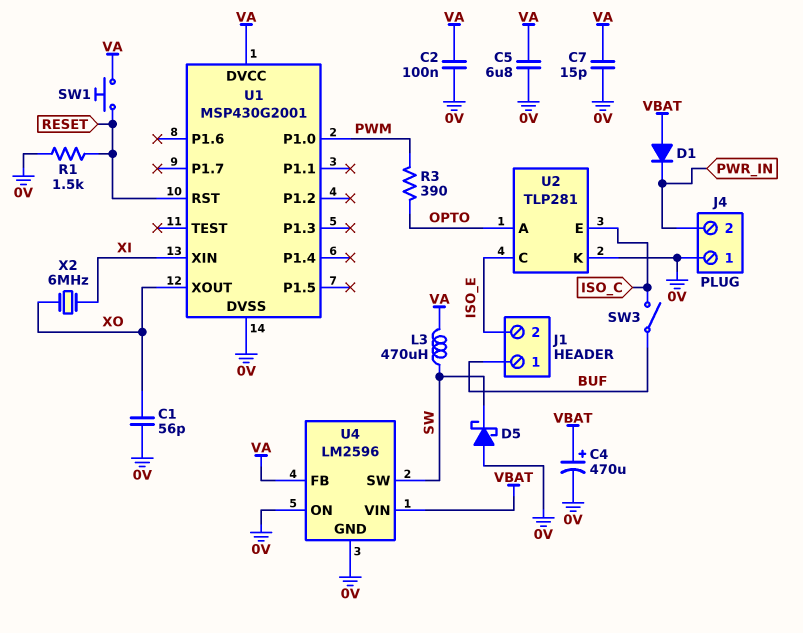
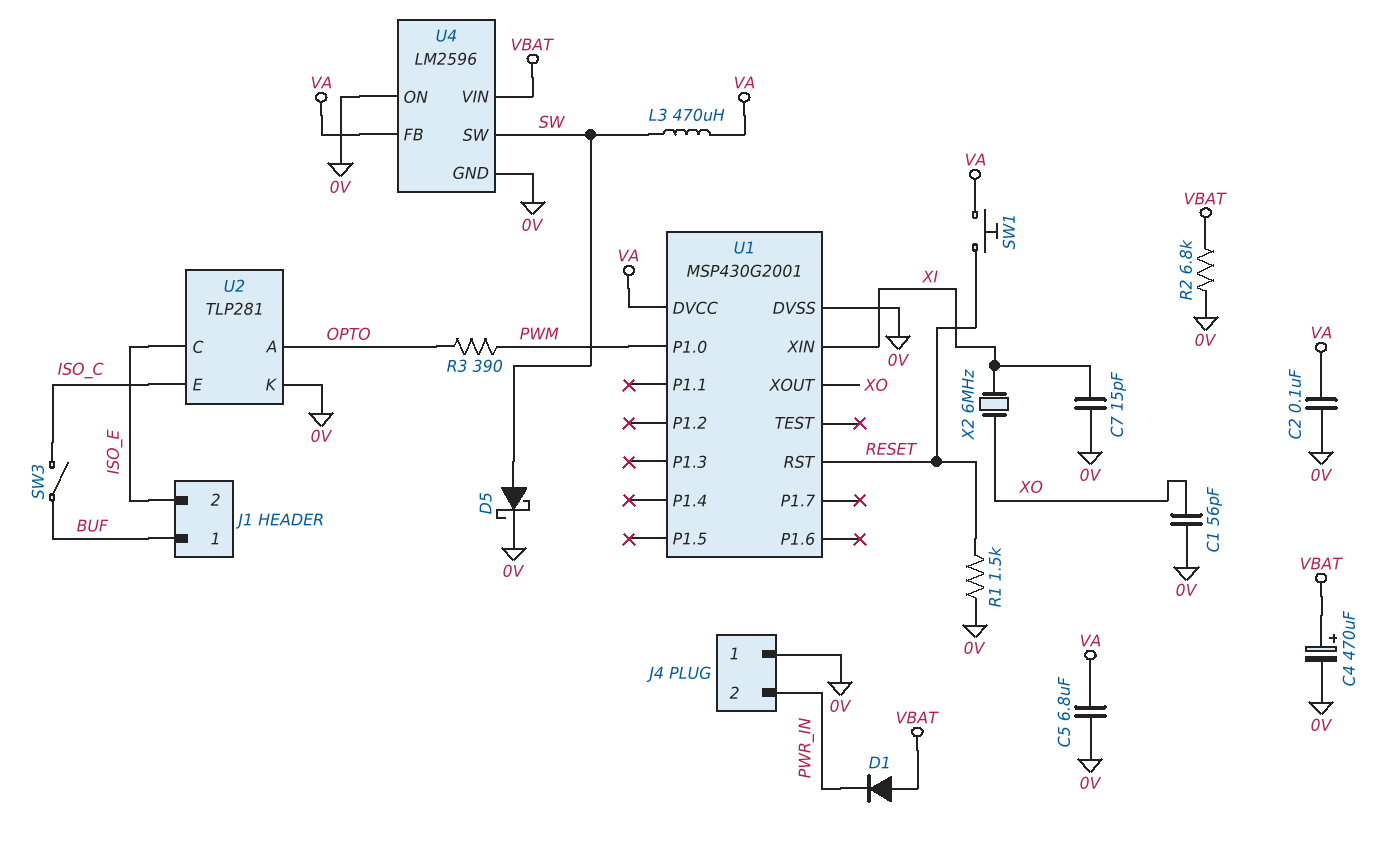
C7: 15pF (0V, VA) -> 15pF (0V, XI)
D5: schottky (A 0V, K SW) -> schottky (A SW, K 0V)
R2: none -> 6.8k (0V, VBAT)

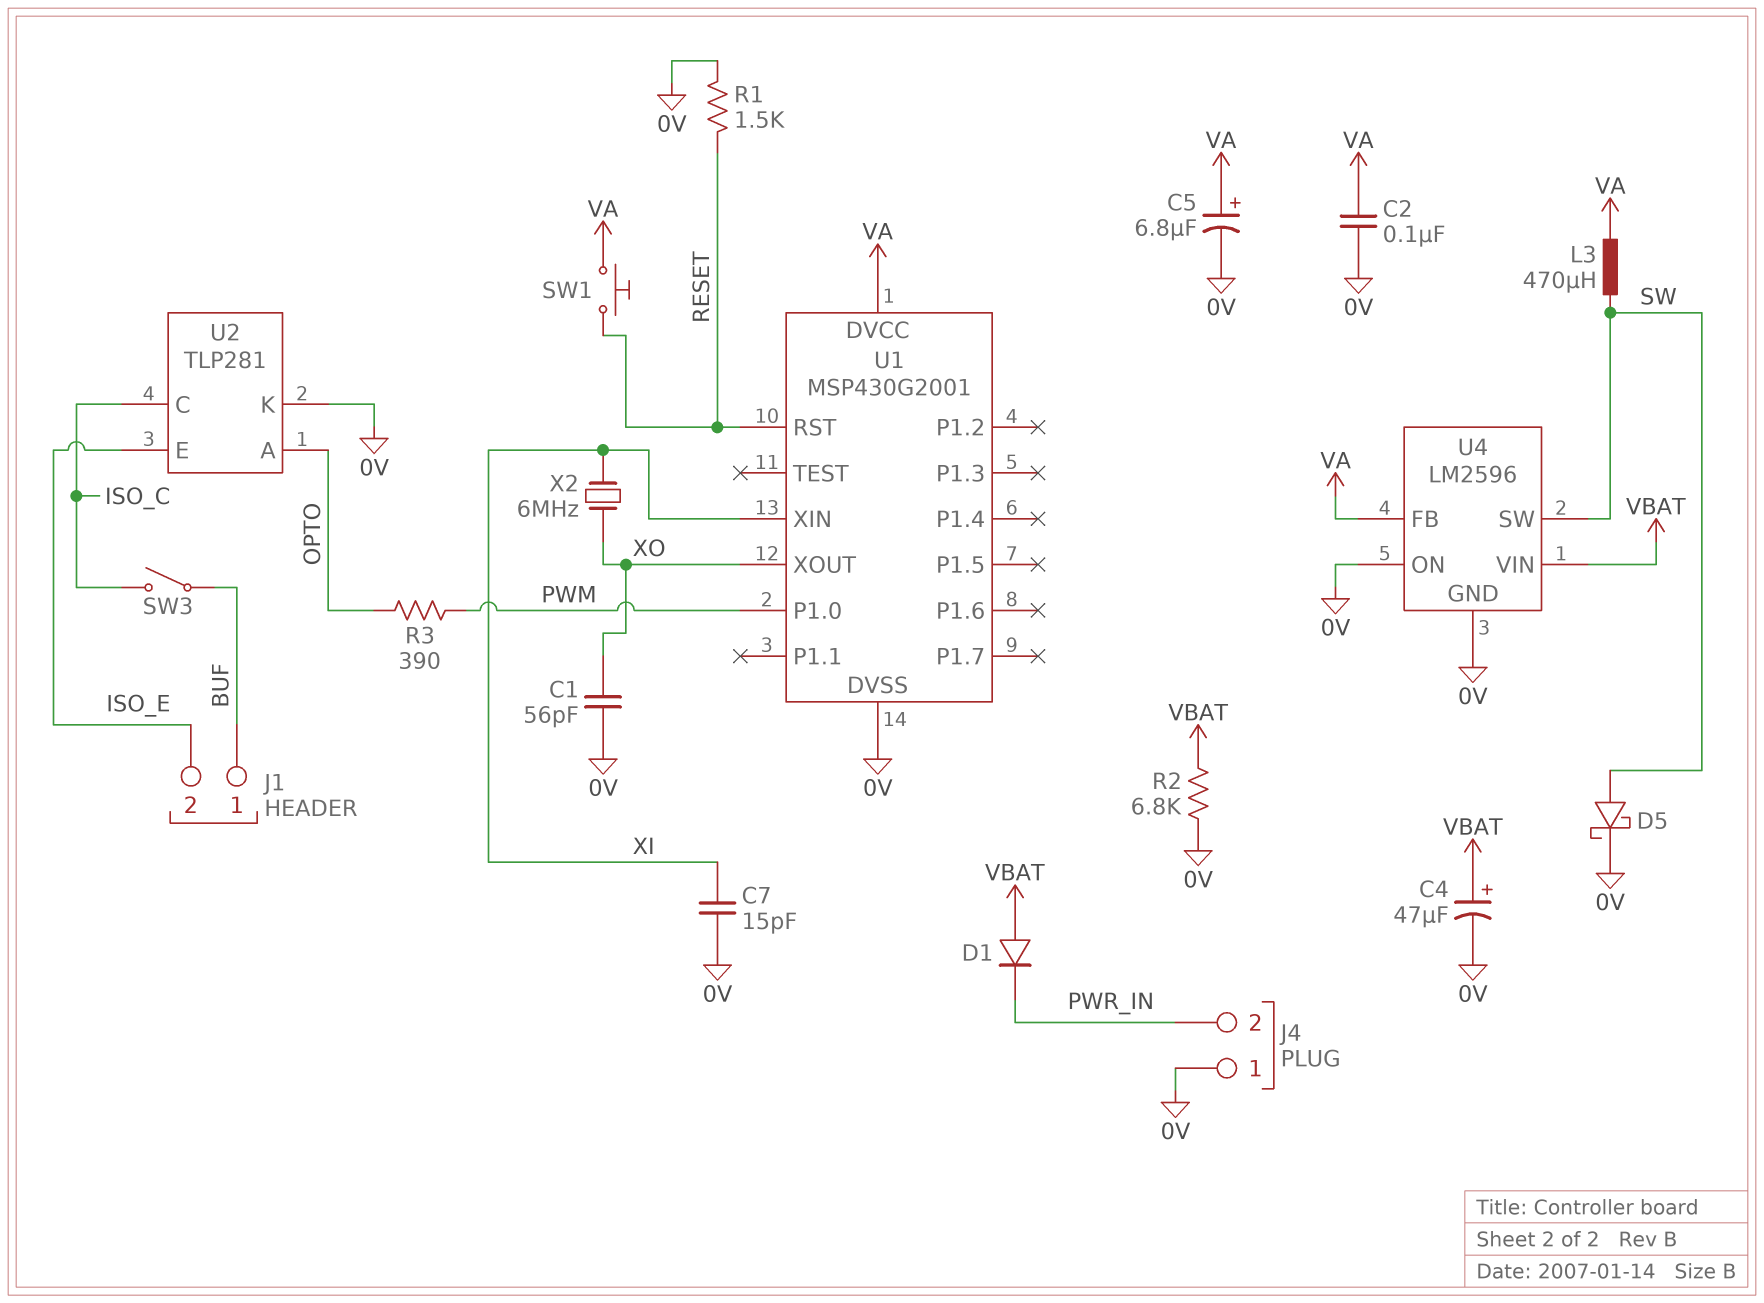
C4: 470uF (plus VBAT, minus 0V) -> 47uF (plus VBAT, minus 0V)
C5: 6.8uF (0V, VA) -> 6.8uF (plus VA, minus 0V)
U2 pin C: ISO_E -> ISO_C
U2 pin E: ISO_C -> ISO_E

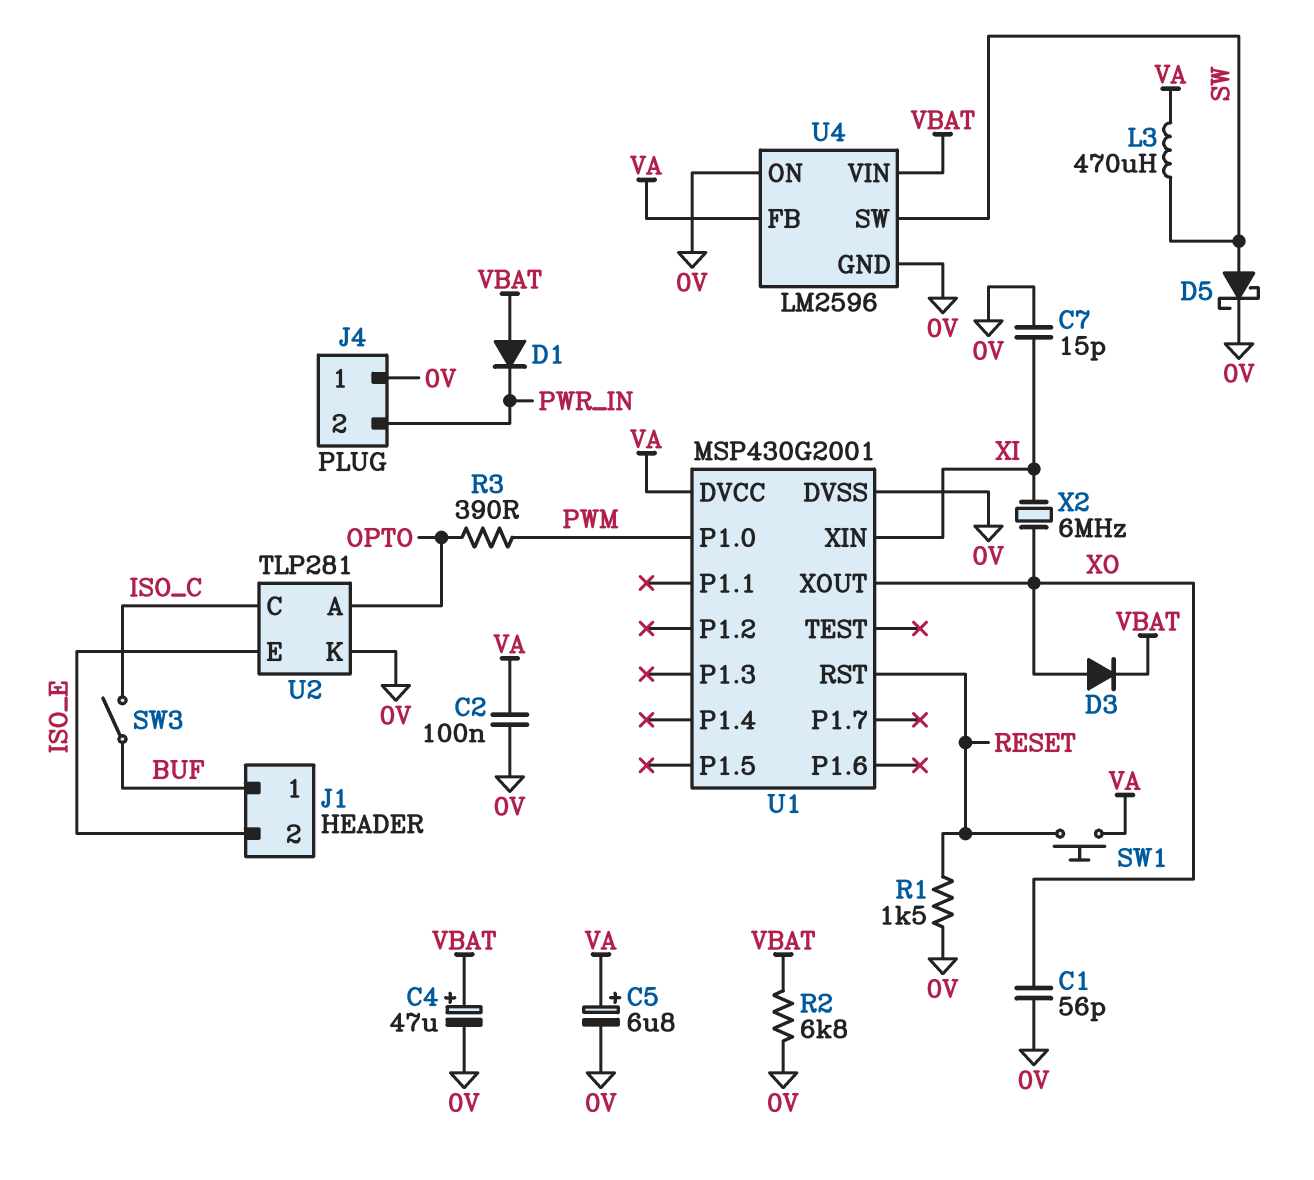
D3: none -> diode (A XO, K VBAT)

